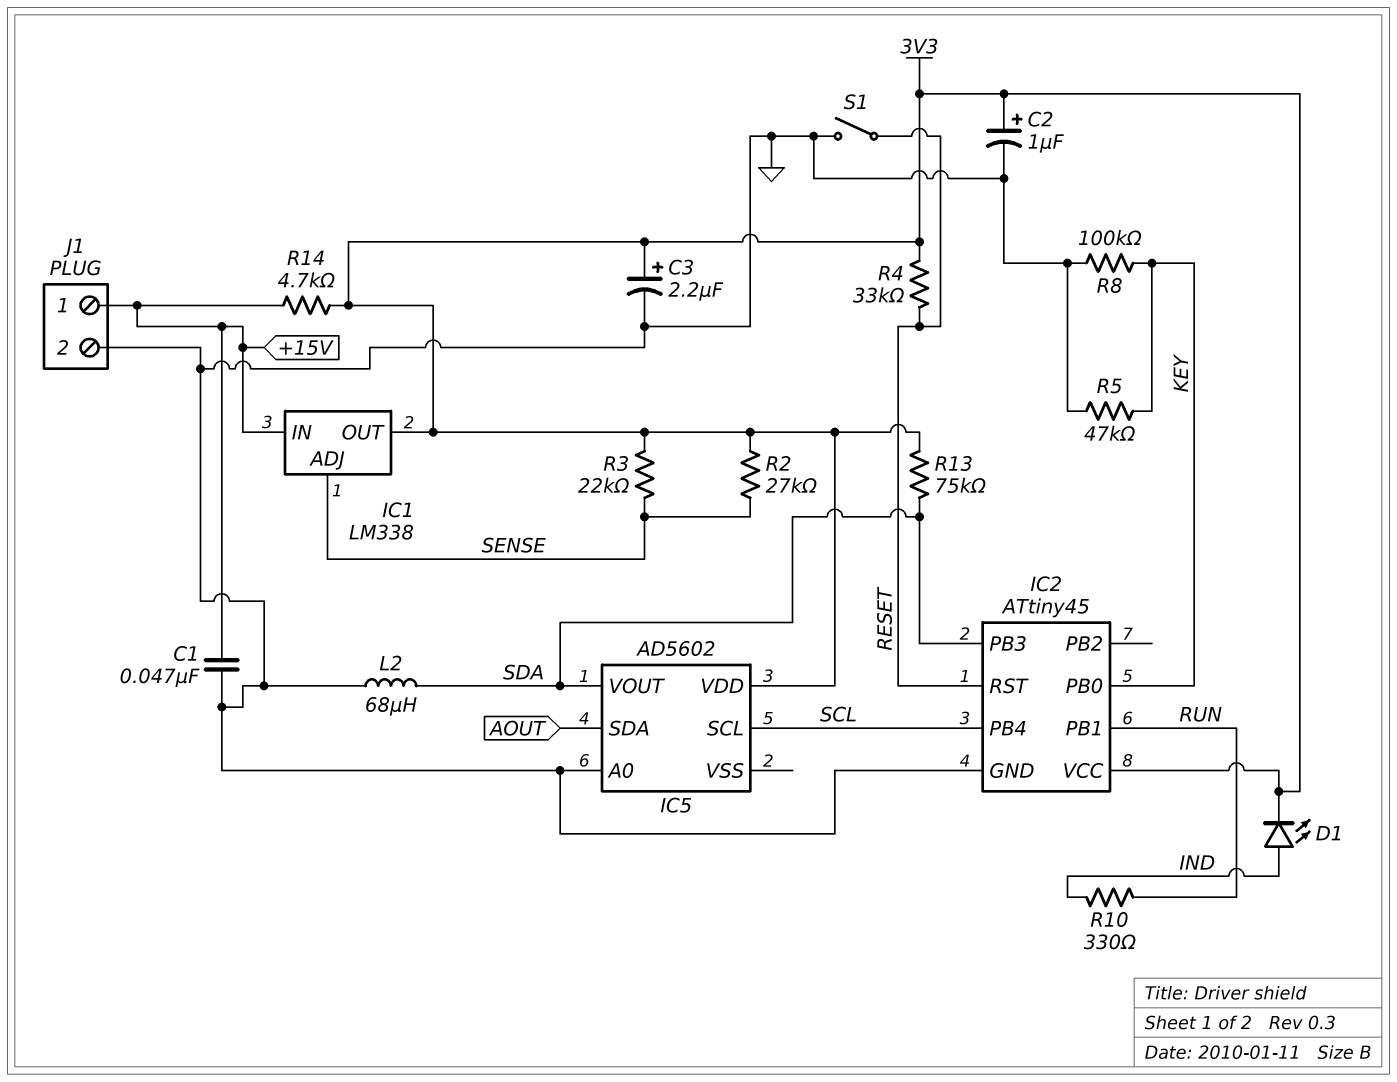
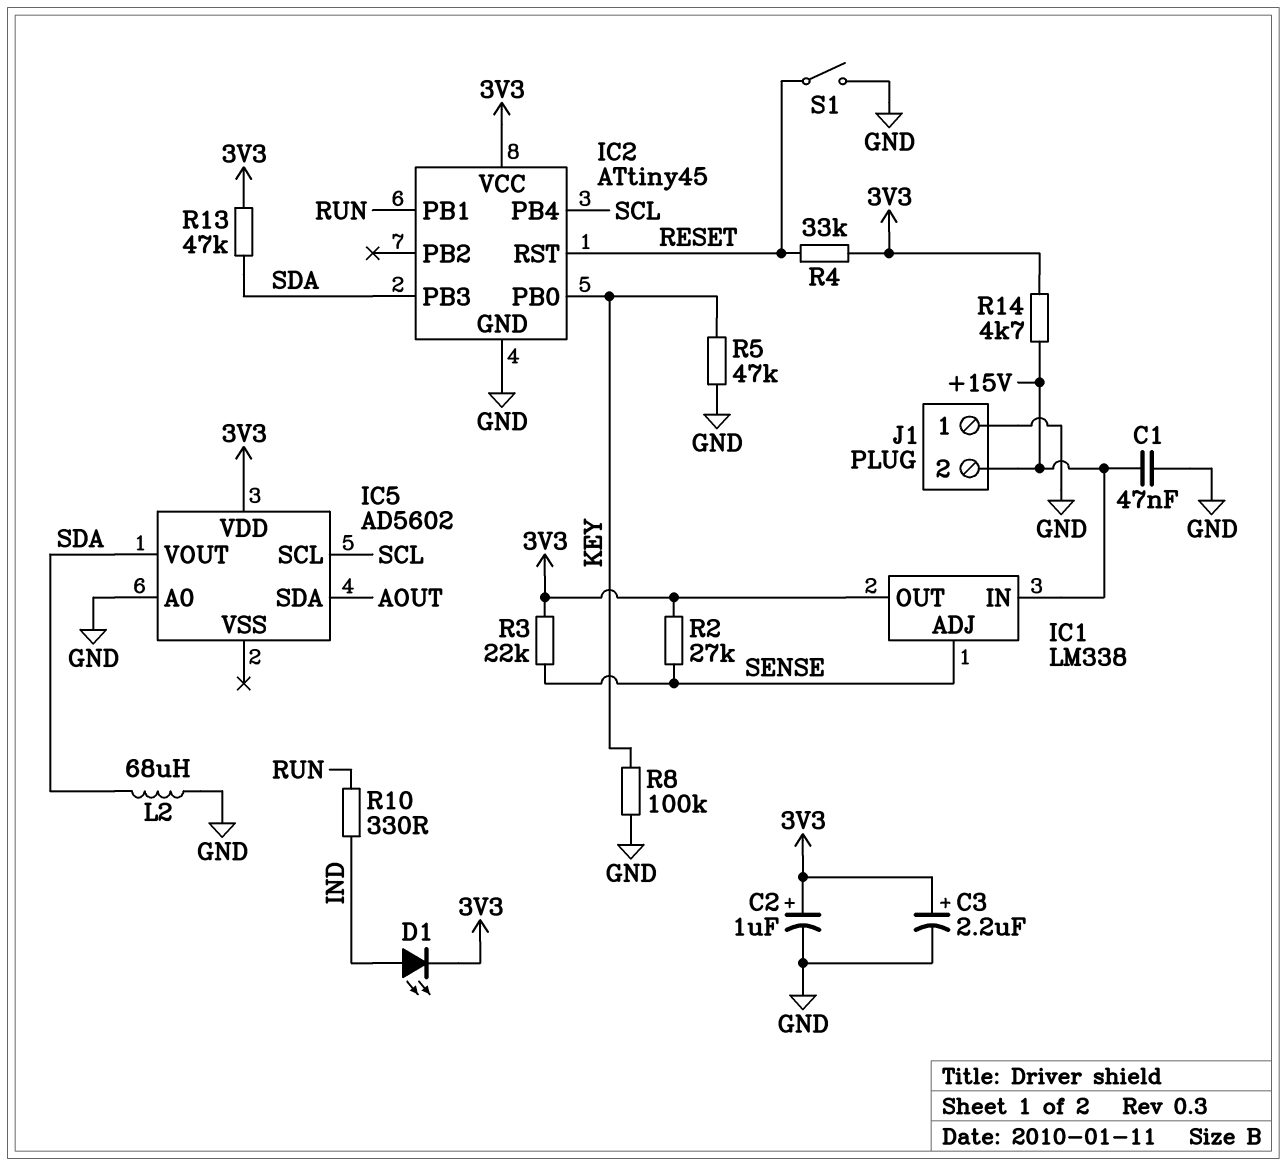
J1 pin 1: +15V -> GND
J1 pin 2: GND -> +15V
R13: 75k (3V3, SDA) -> 47k (3V3, SDA)

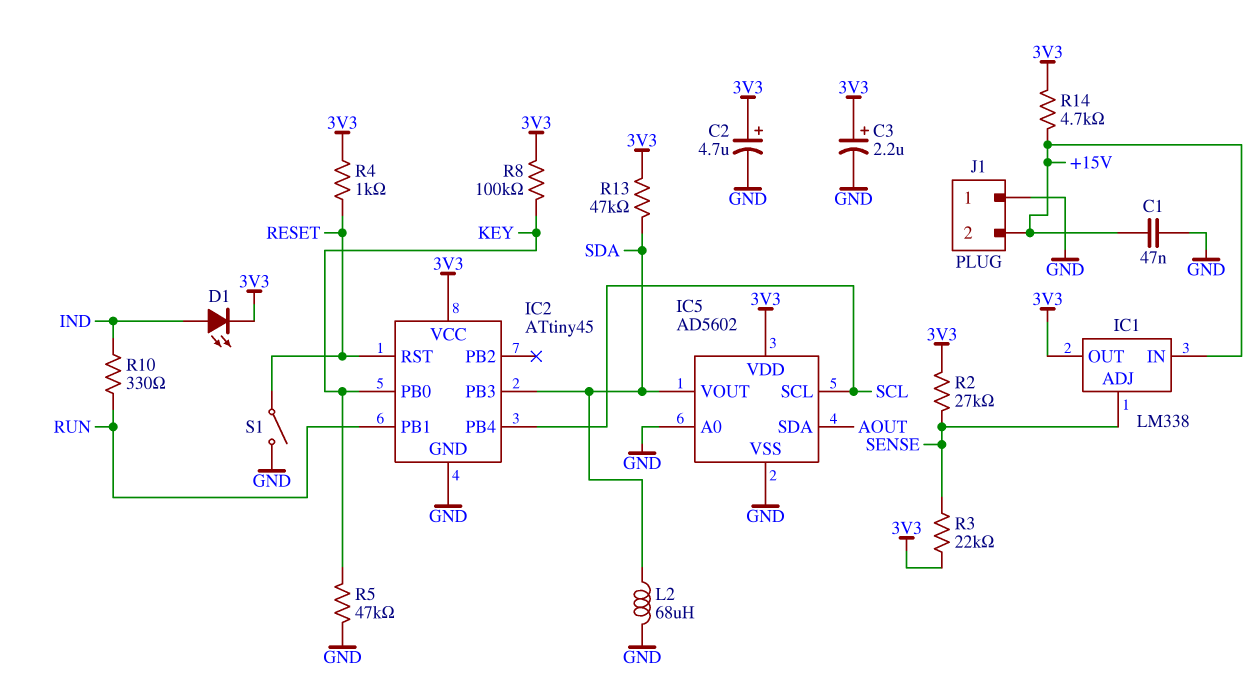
C2: 1uF (plus 3V3, minus GND) -> 4.7uF (plus 3V3, minus GND)
IC5 pin VSS: none -> GND
R4: 33k (3V3, RESET) -> 1k (3V3, RESET)
R8: 100k (GND, KEY) -> 100k (3V3, KEY)

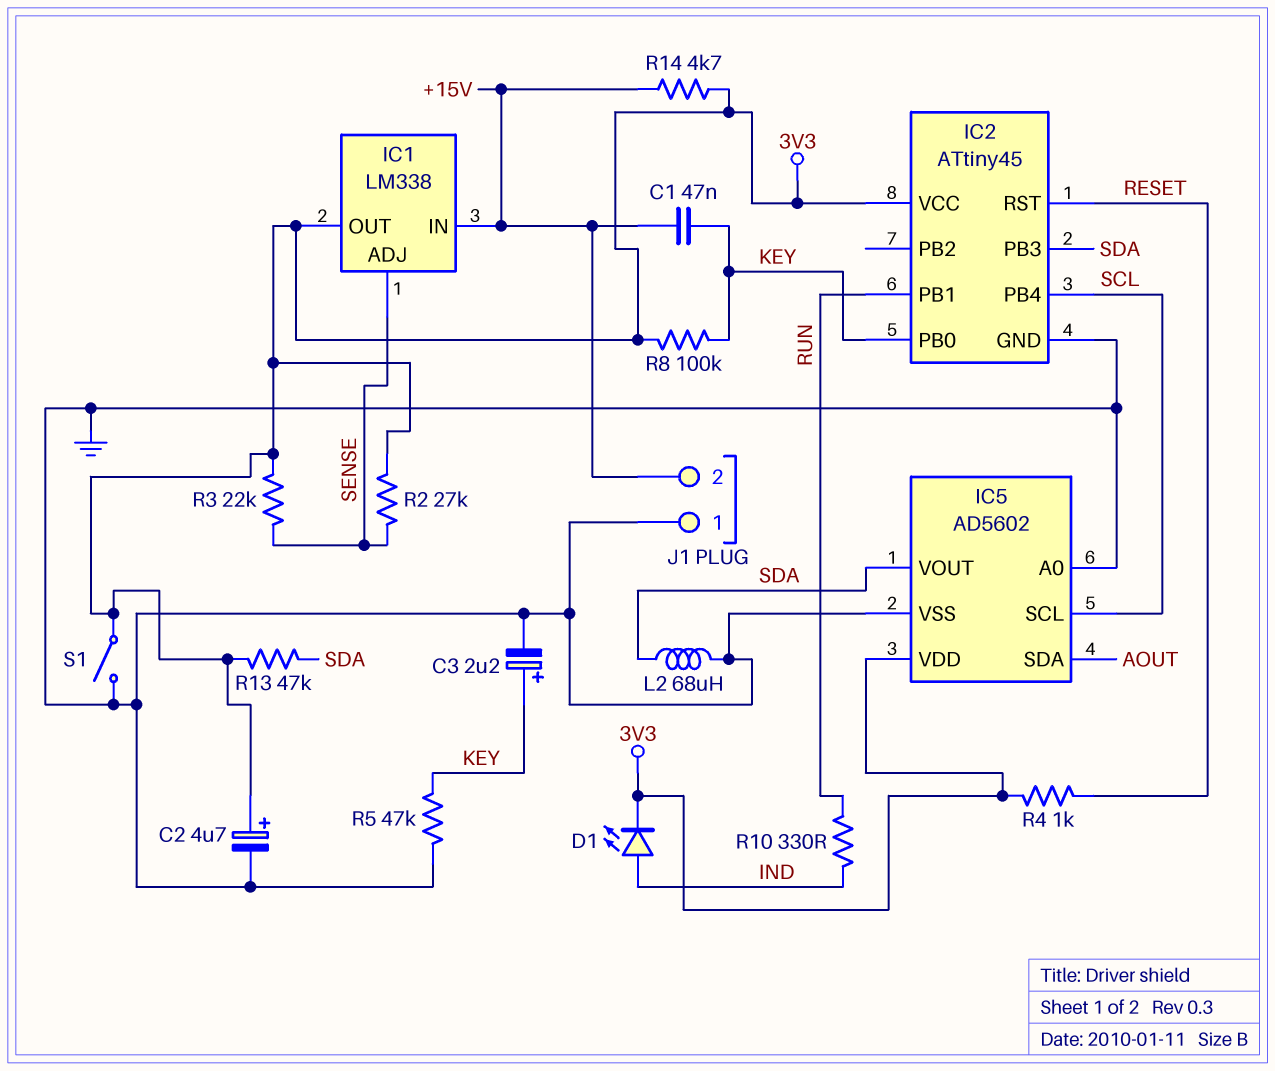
C1: 47nF (+15V, GND) -> 47nF (+15V, KEY)
C3: 2.2uF (plus 3V3, minus GND) -> 2.2uF (plus KEY, minus GND)
S1: switch (GND, RESET) -> switch (3V3, GND)

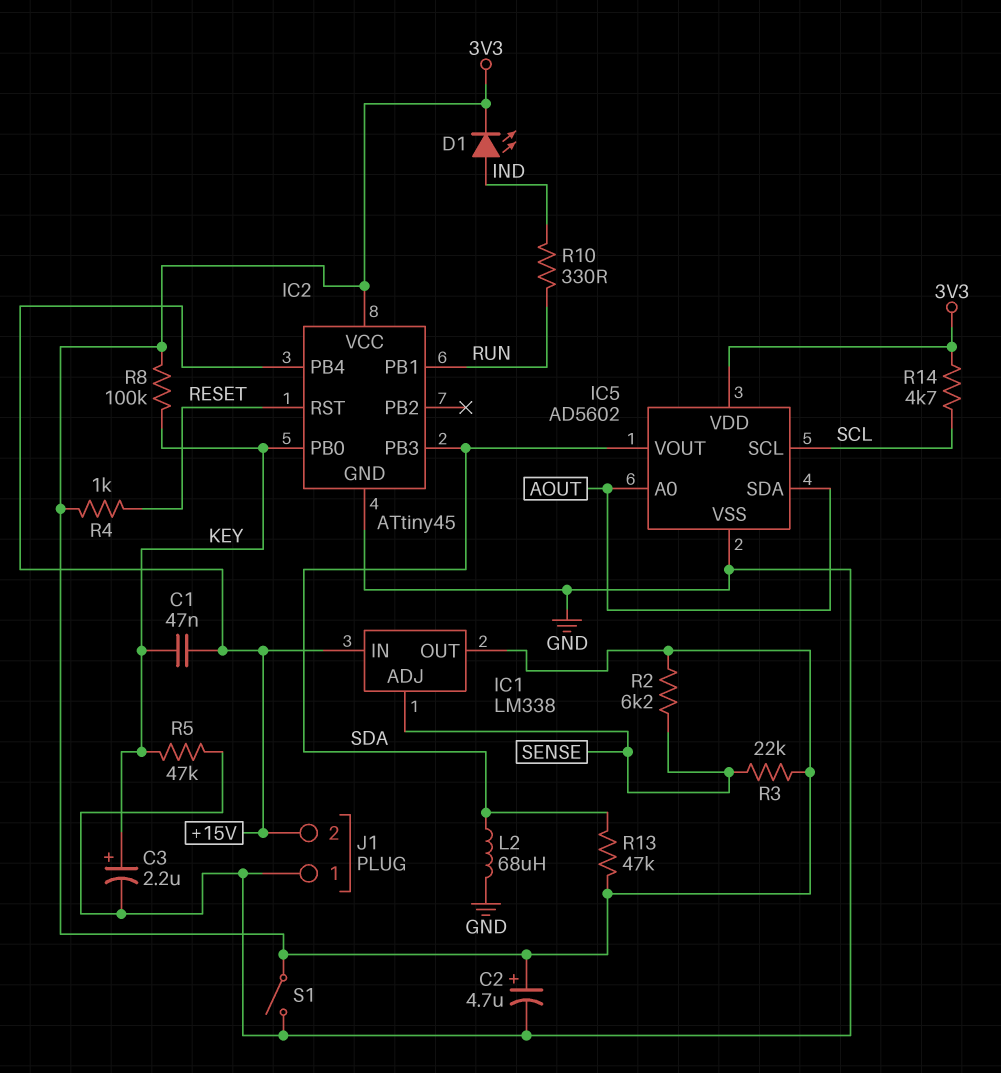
IC2 pin PB4: SCL -> +15V
IC5 pin A0: GND -> AOUT
R2: 27k (3V3, SENSE) -> 6.2k (3V3, SENSE)
R14: 4.7k (+15V, 3V3) -> 4.7k (3V3, SCL)

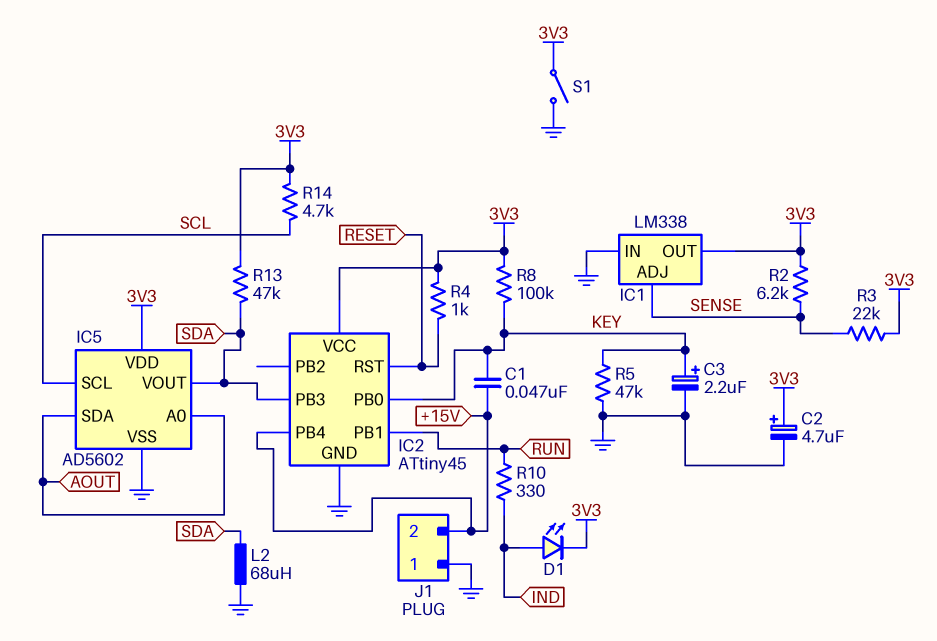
IC1 pin IN: +15V -> GND

